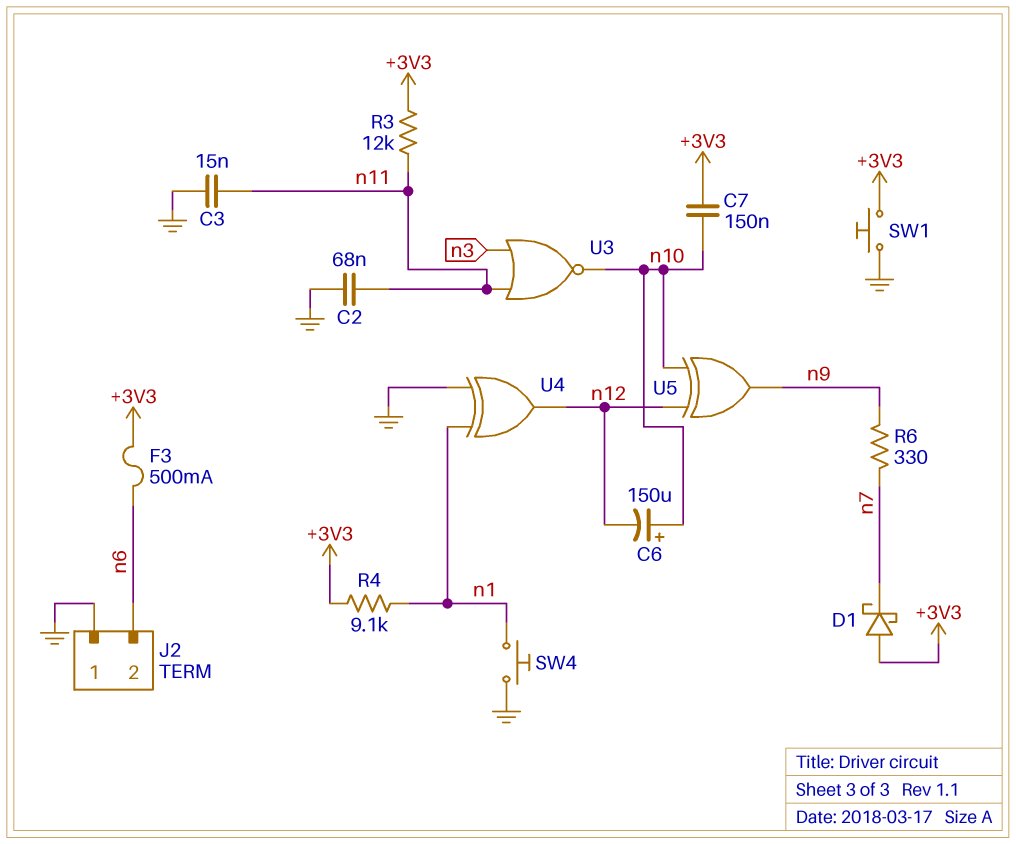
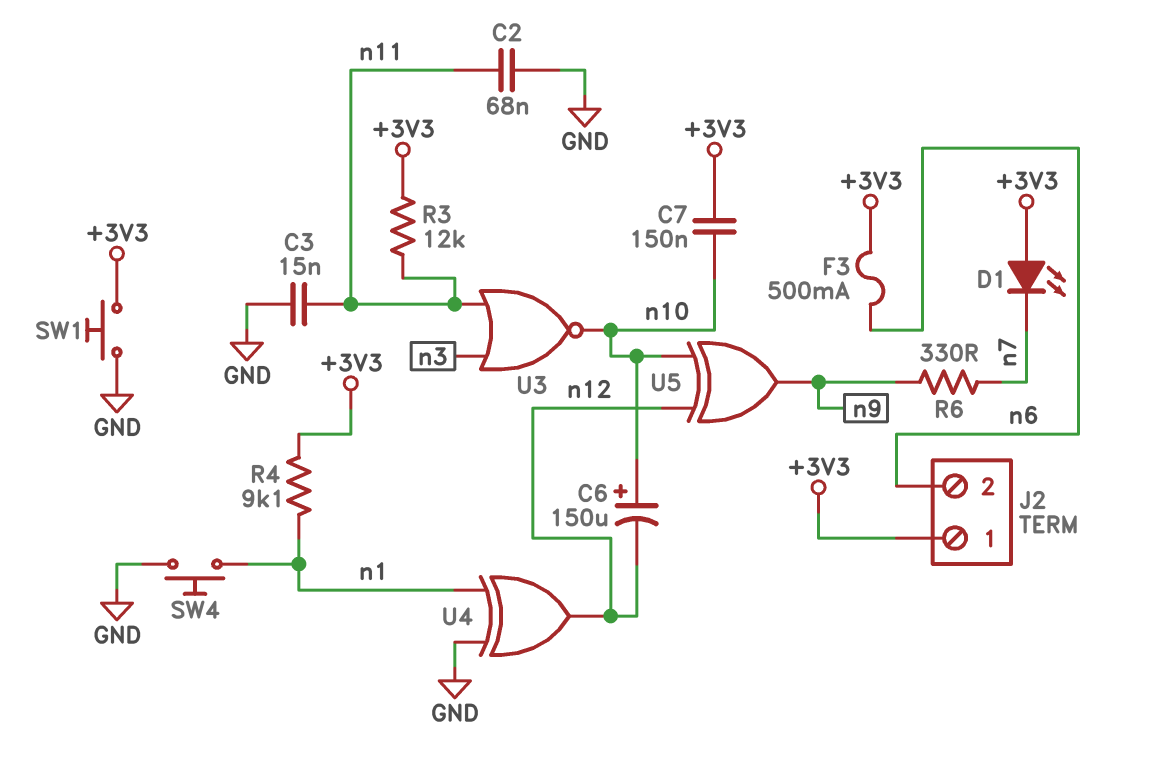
D1: schottky (A +3V3, K n7) -> LED (A +3V3, K n7)
J2 pin 1: GND -> +3V3

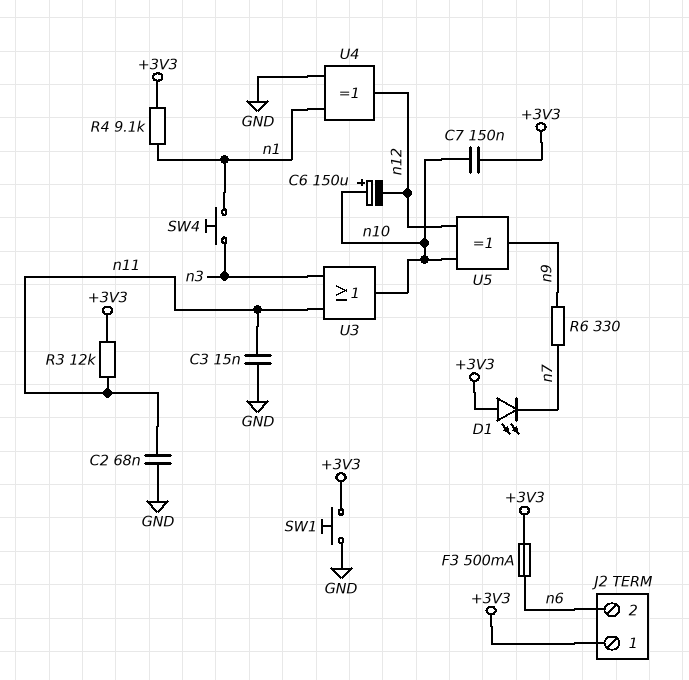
SW4: button (GND, n1) -> button (n1, n3)
U3: NOR (in n3, in n11, out n10) -> OR (in n3, in n11, out n10)

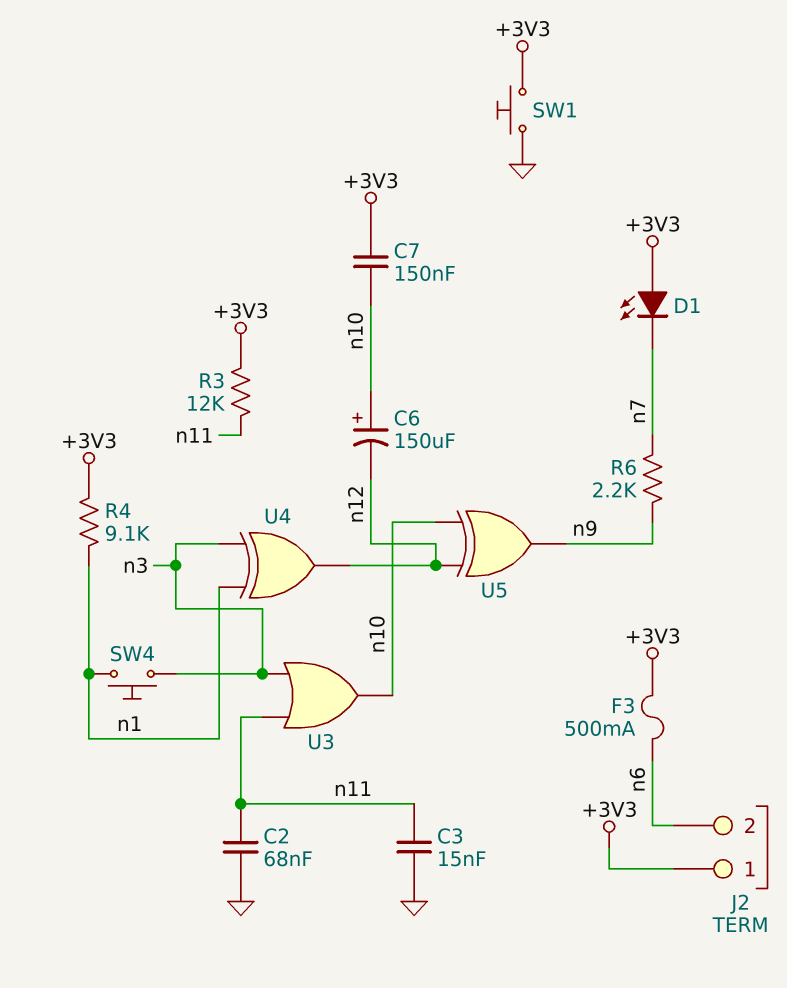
R6: 330 (n7, n9) -> 2.2k (n7, n9)
U4: XOR (in GND, in n1, out n12) -> XOR (in n1, in n3, out n12)

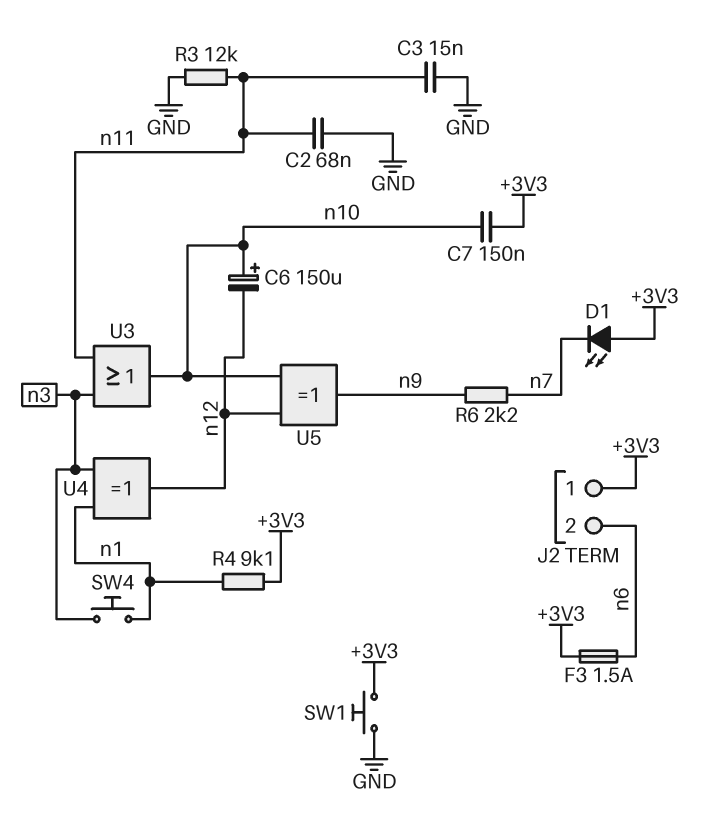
F3: 500mA (+3V3, n6) -> 1.5A (+3V3, n6)
R3: 12k (+3V3, n11) -> 12k (GND, n11)

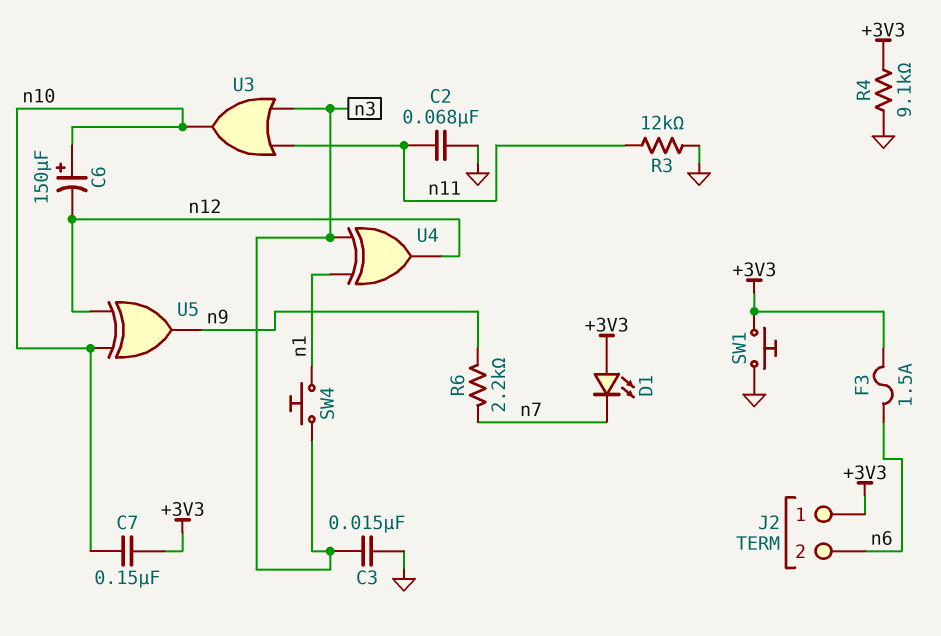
C3: 15nF (GND, n11) -> 15nF (GND, n3)
R4: 9.1k (+3V3, n1) -> 9.1k (+3V3, GND)

